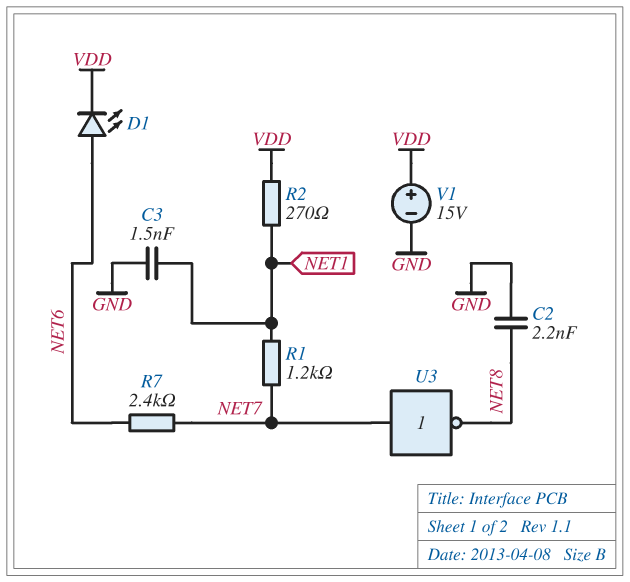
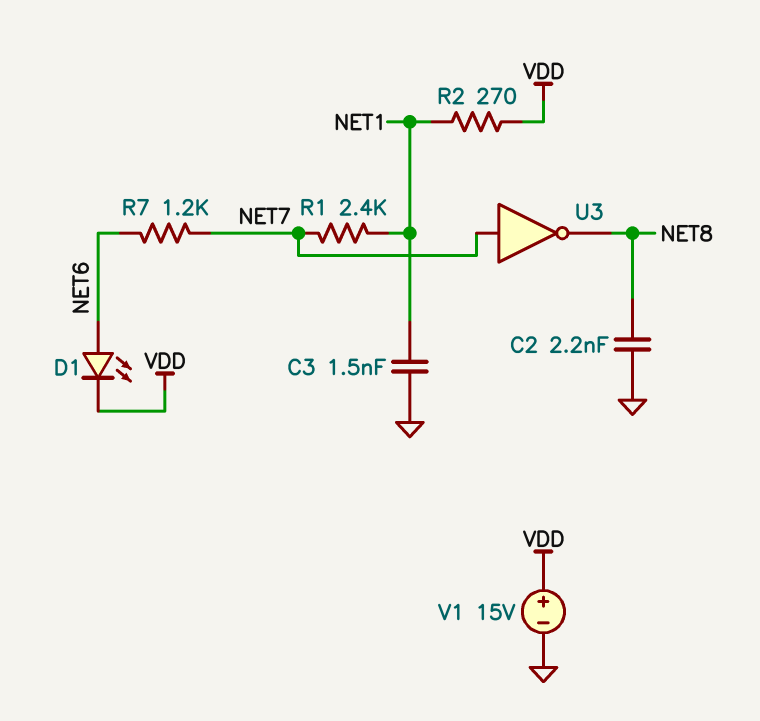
R1: 1.2k (NET1, NET7) -> 2.4k (NET1, NET7)
R7: 2.4k (NET6, NET7) -> 1.2k (NET6, NET7)

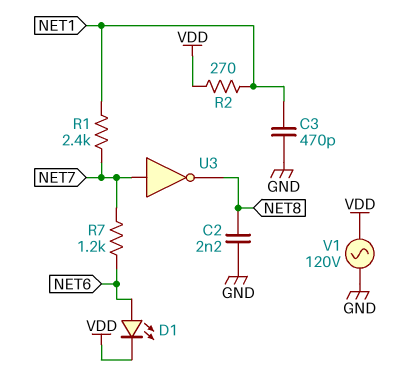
C3: 1.5nF (GND, NET1) -> 470pF (GND, NET1)
V1: 15V (plus VDD, minus GND) -> AC 120V (GND, VDD)

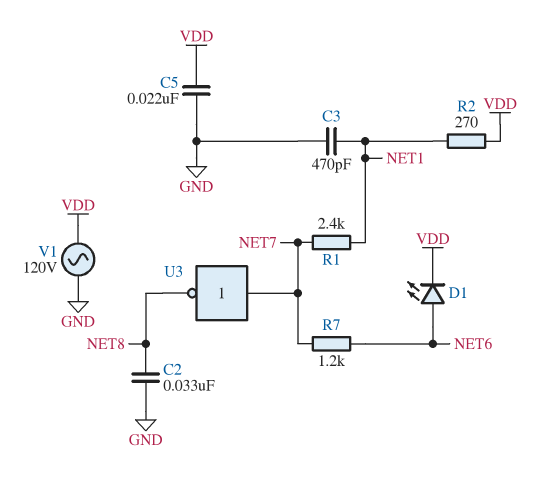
C2: 2.2nF (GND, NET8) -> 33nF (GND, NET8)
C5: none -> 22nF (GND, VDD)

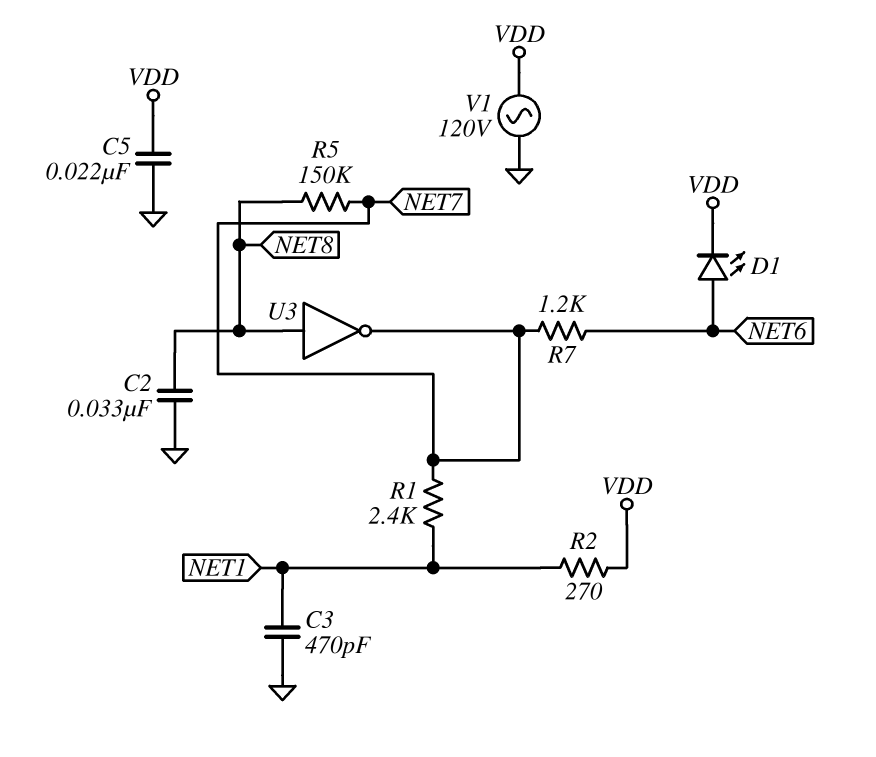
R5: none -> 150k (NET7, NET8)
U3: NOT (in NET7, out NET8) -> NOT (in NET8, out NET7)

